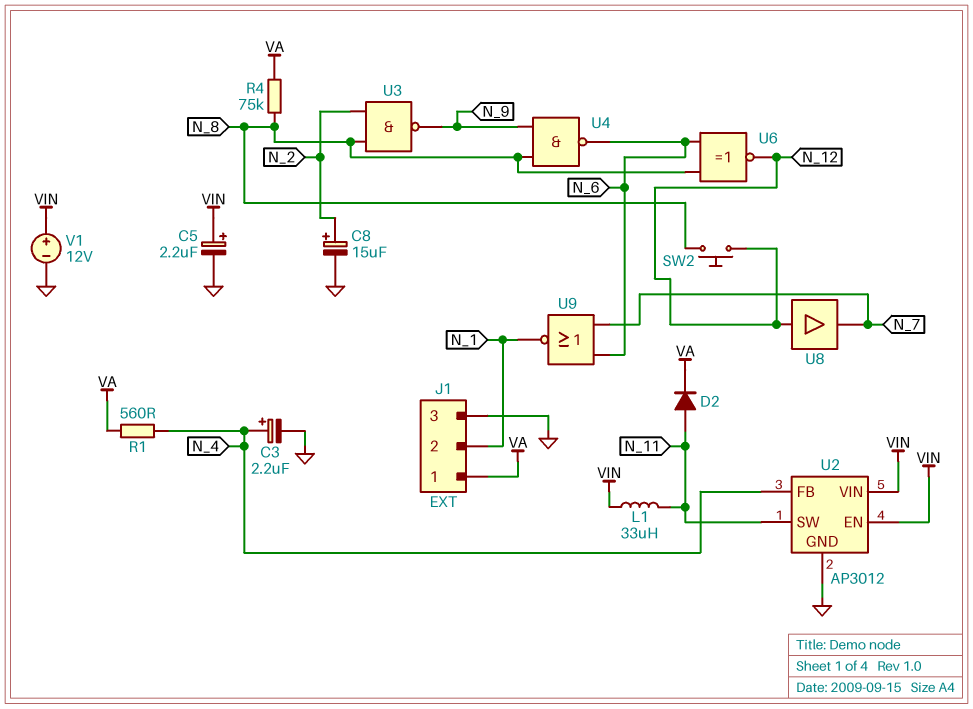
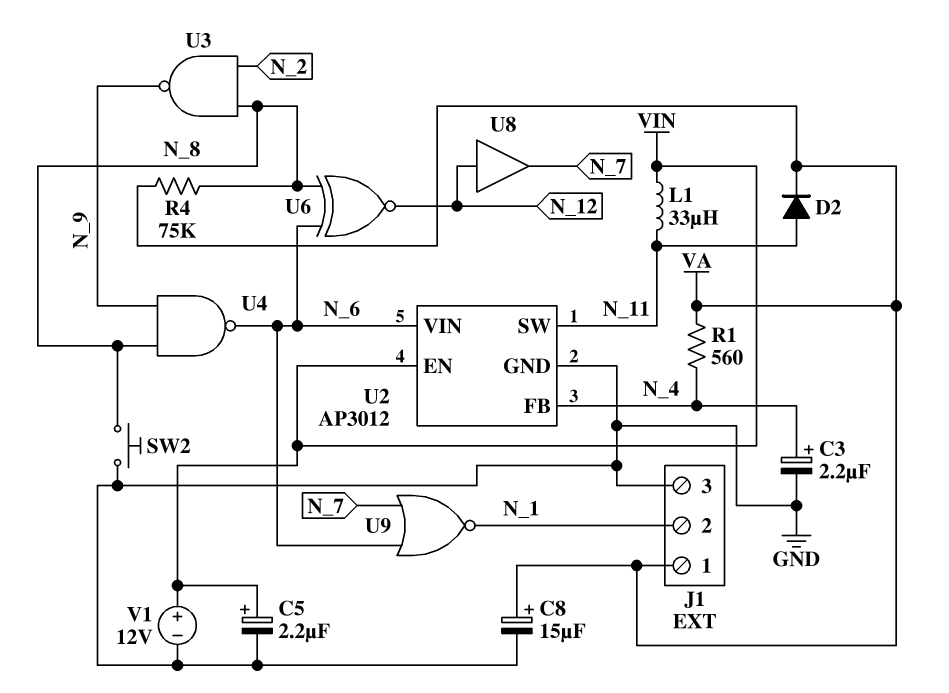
C8: 15uF (plus N_2, minus GND) -> 15uF (plus VA, minus GND)
SW2: button (N_8, N_12) -> button (GND, N_8)
U2 pin VIN: VIN -> N_6

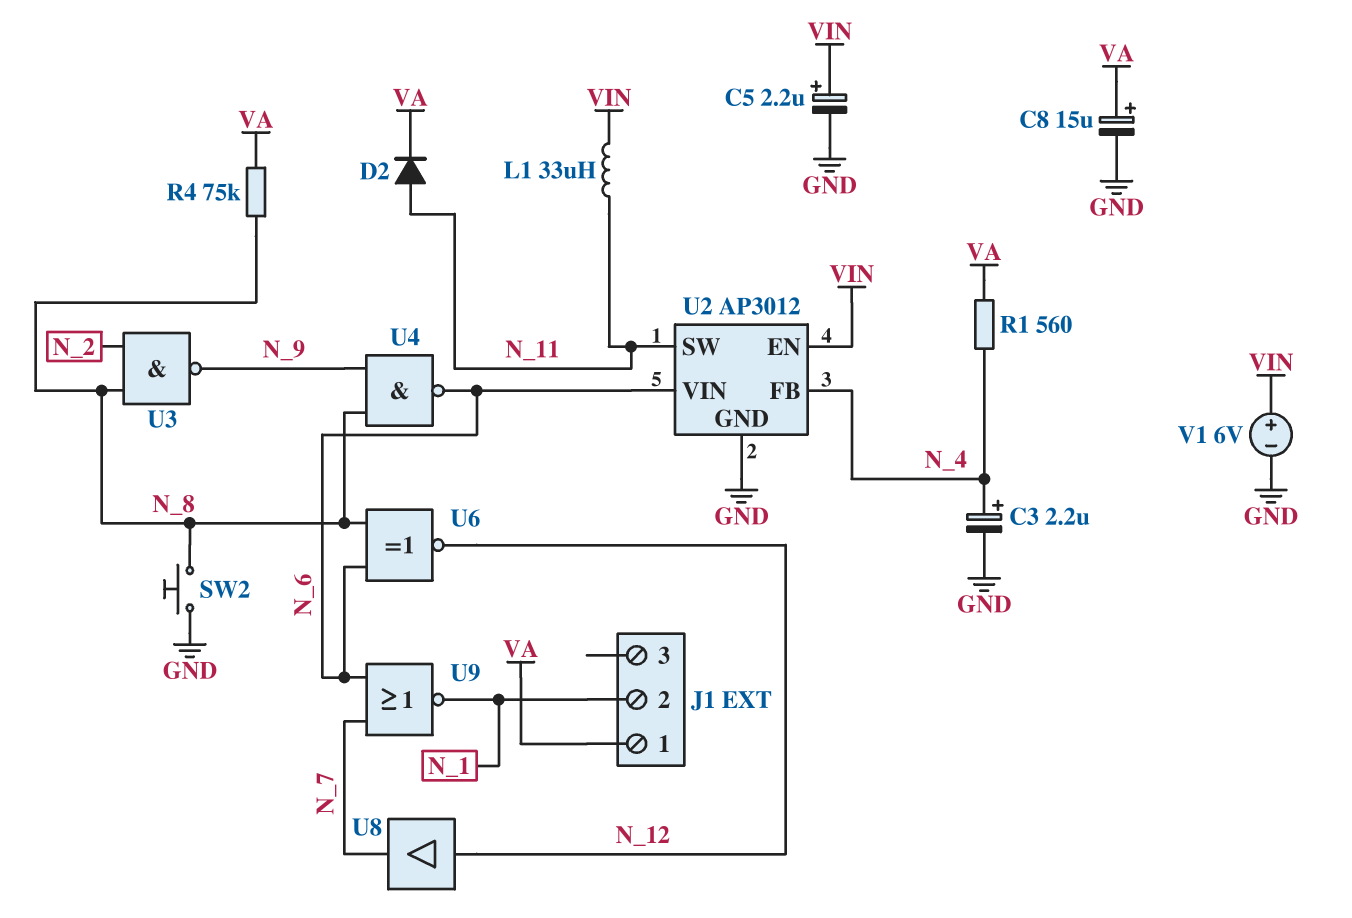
J1 pin 3: GND -> none
V1: 12V (plus VIN, minus GND) -> 6V (plus VIN, minus GND)

